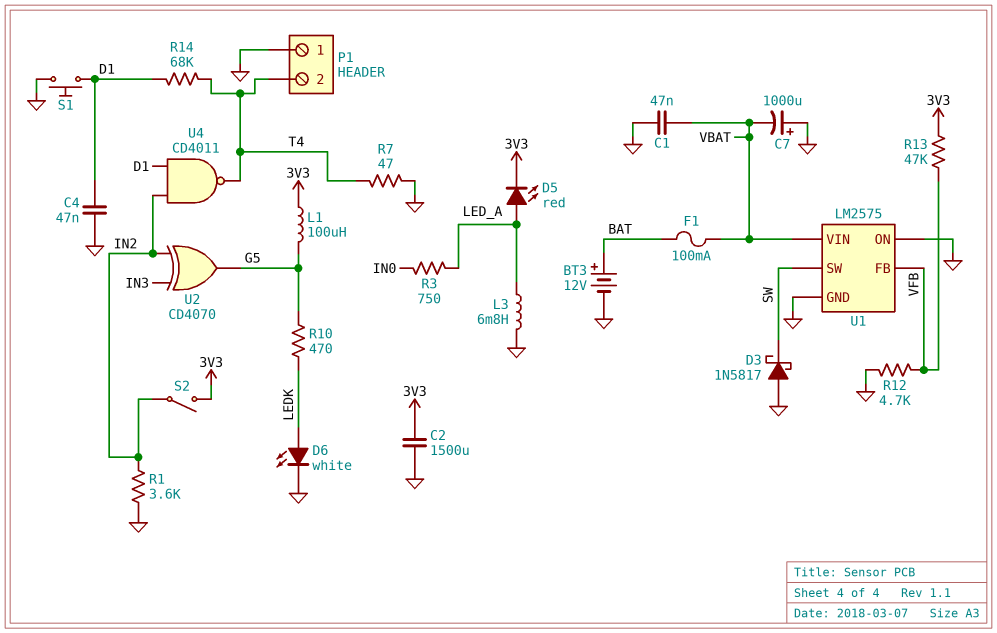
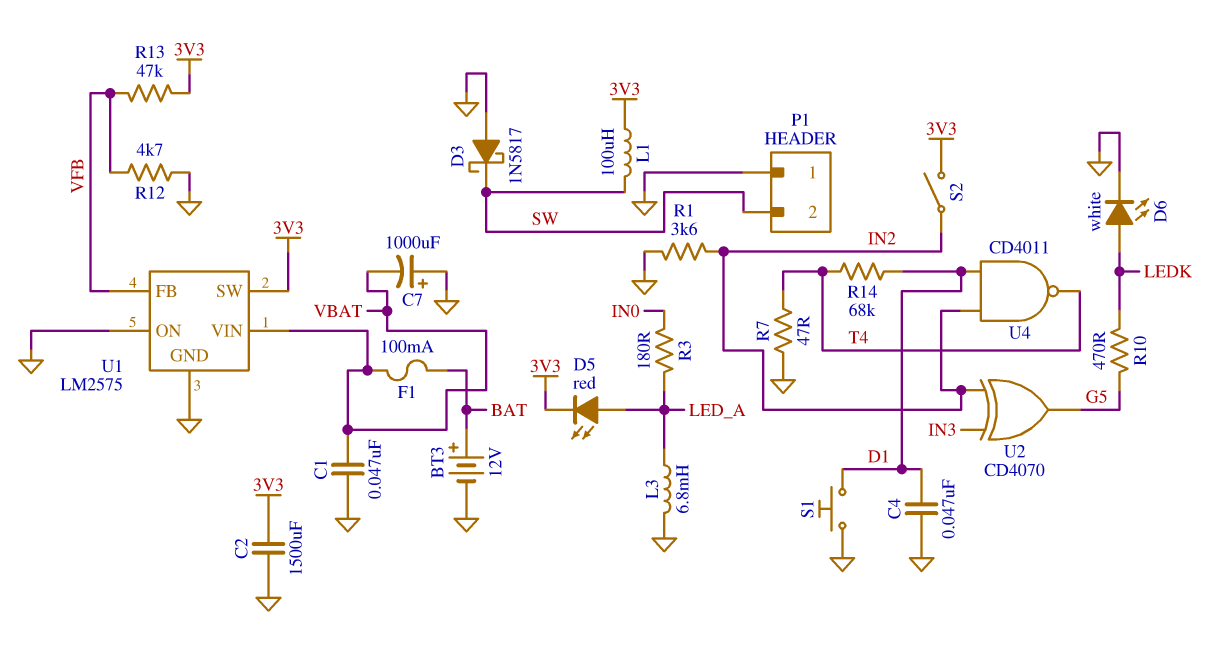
L1: 100uH (3V3, G5) -> 100uH (3V3, SW)
P1 pin 2: T4 -> SW
R3: 750 (IN0, LED_A) -> 180 (IN0, LED_A)
U1 pin SW: SW -> 3V3

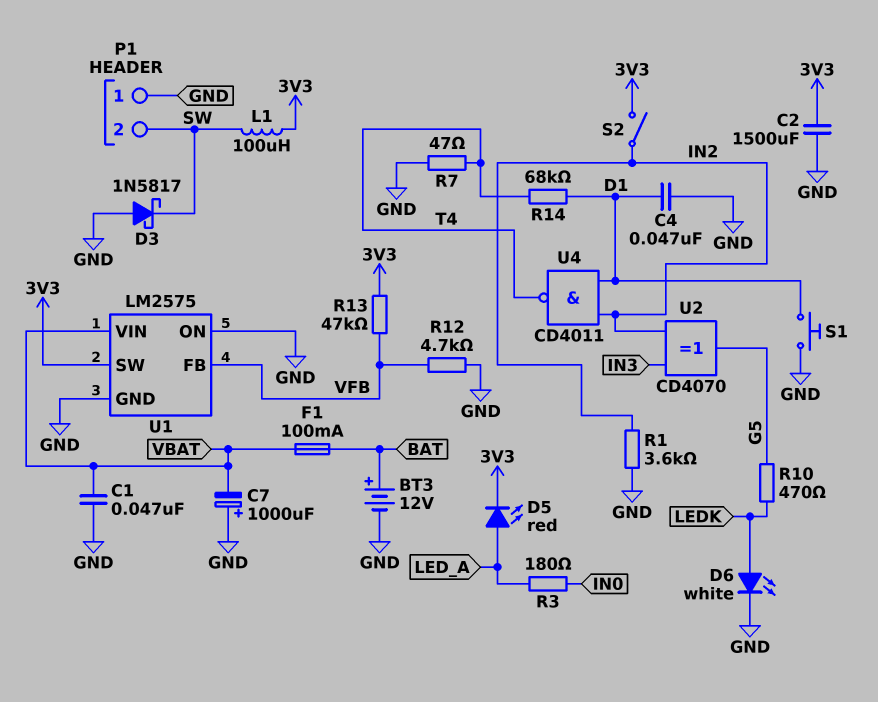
L3: 6.8mH (GND, LED_A) -> none

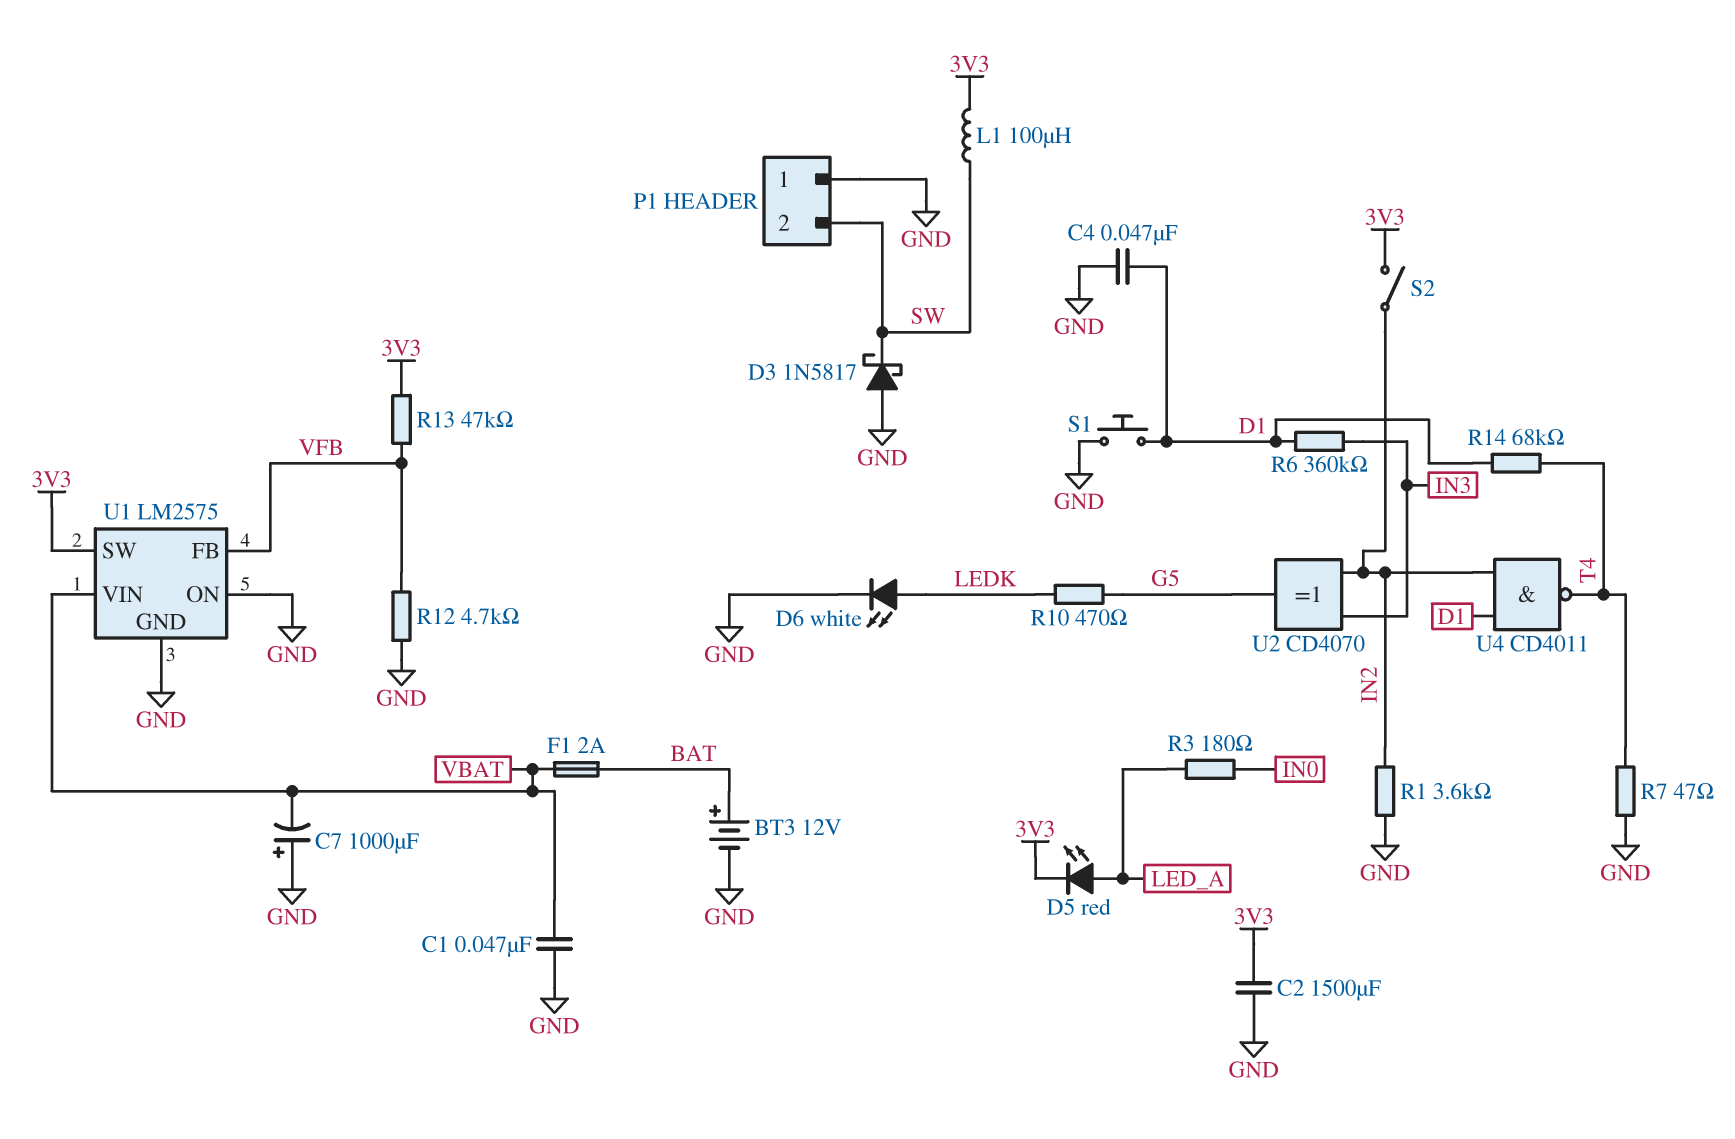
F1: 100mA (BAT, VBAT) -> 2A (BAT, VBAT)
R6: none -> 360k (D1, IN3)

